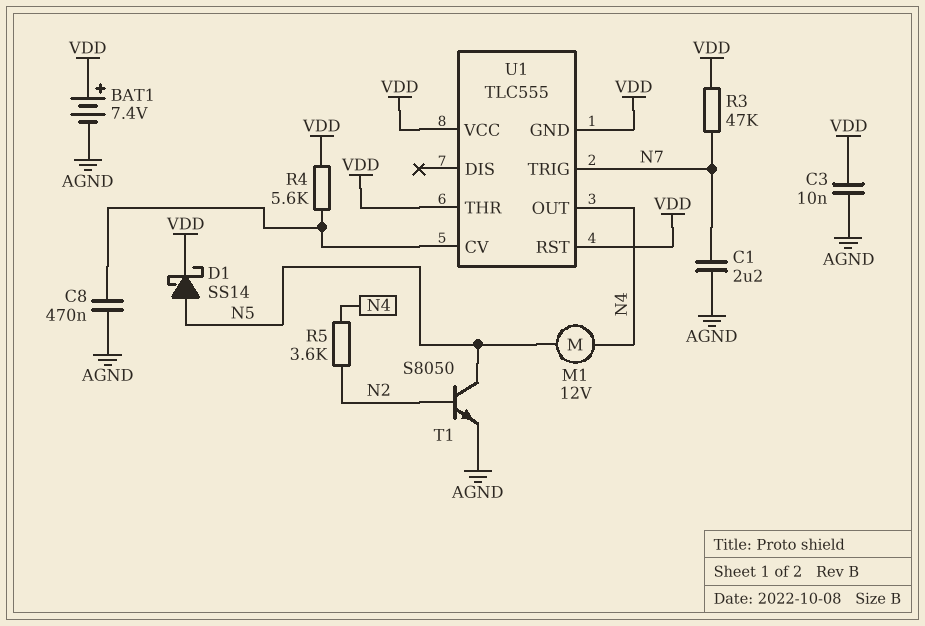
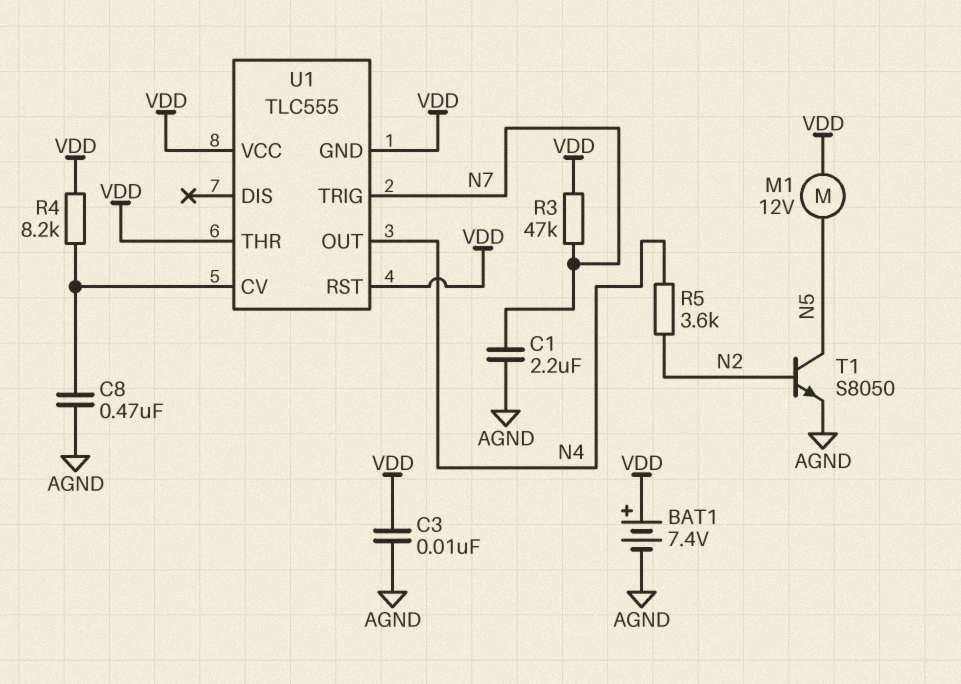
D1: schottky SS14 (A N5, K VDD) -> none
M1: motor 12V (N4, N5) -> motor 12V (N5, VDD)
R4: 5.6k (U1/CV, VDD) -> 8.2k (U1/CV, VDD)

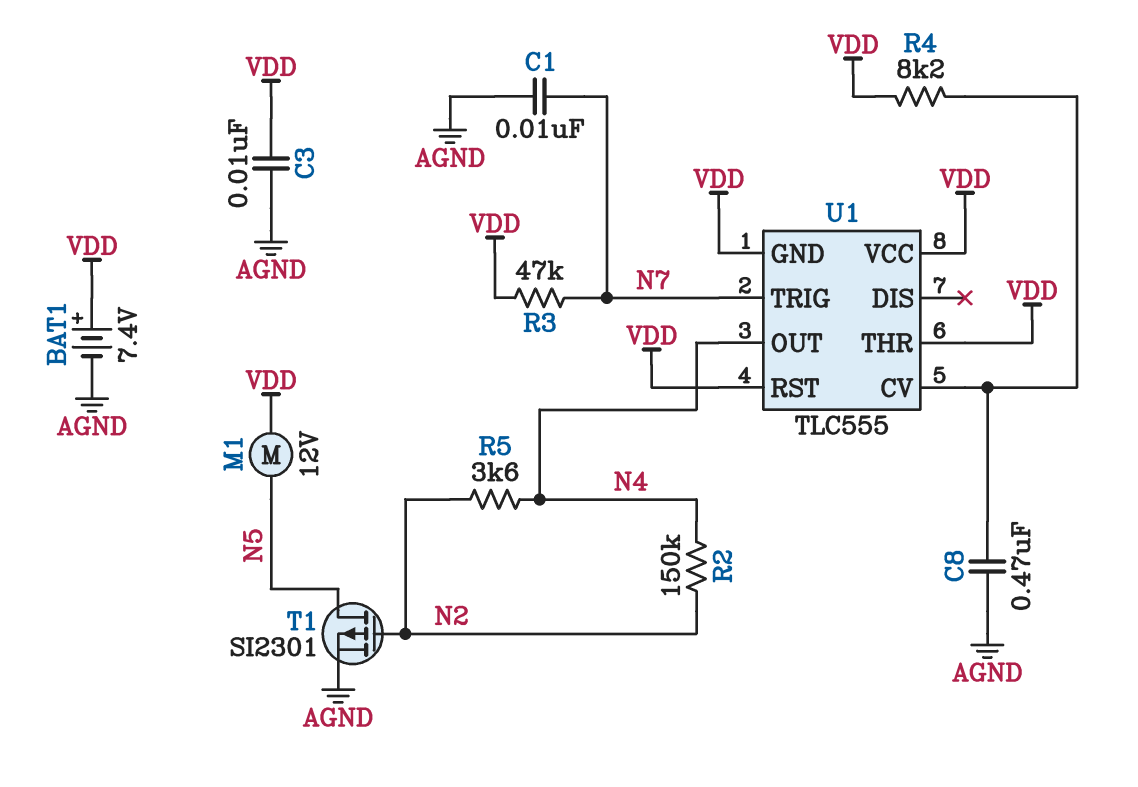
C1: 2.2uF (AGND, N7) -> 10nF (AGND, N7)
R2: none -> 150k (N2, N4)
T1: NPN S8050 (B N2, C N5, E AGND) -> PMOS SI2301 (G N2, D N5, S AGND)

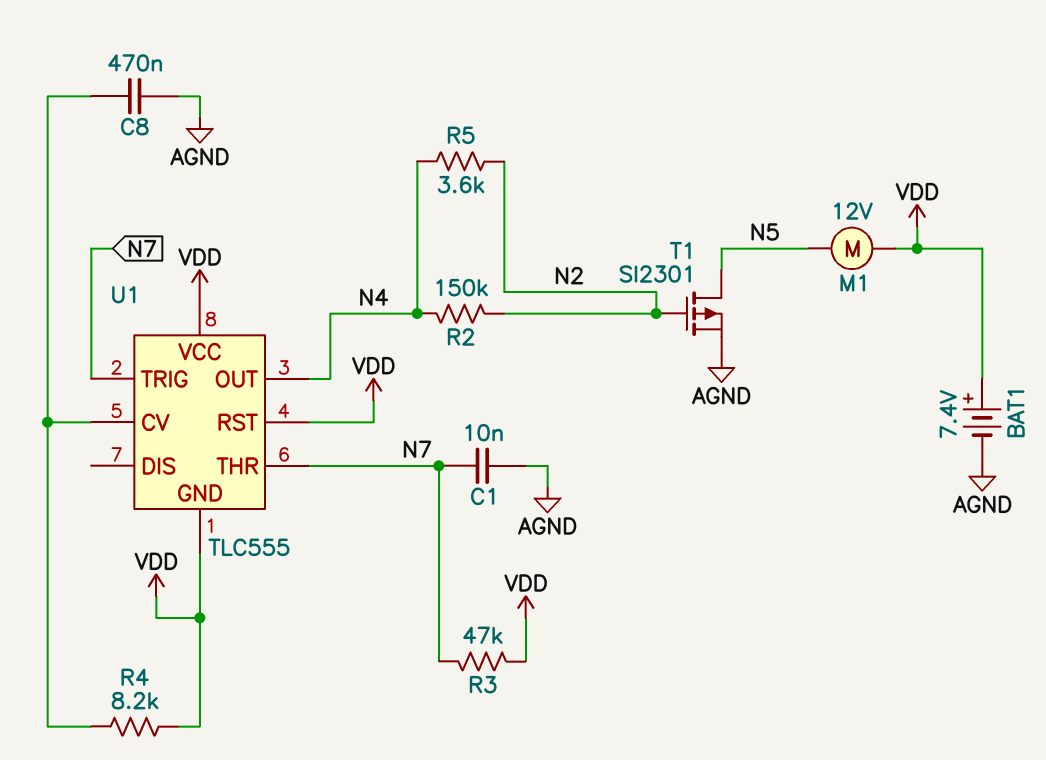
C3: 10nF (AGND, VDD) -> none
U1 pin THR: VDD -> N7

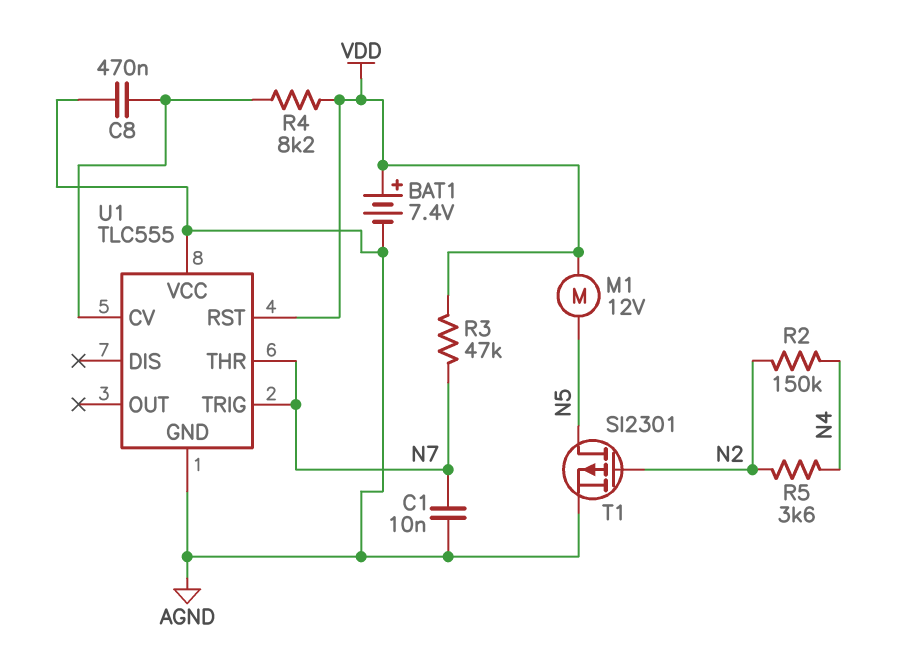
U1 pin GND: VDD -> AGND
U1 pin OUT: N4 -> none
U1 pin VCC: VDD -> AGND

